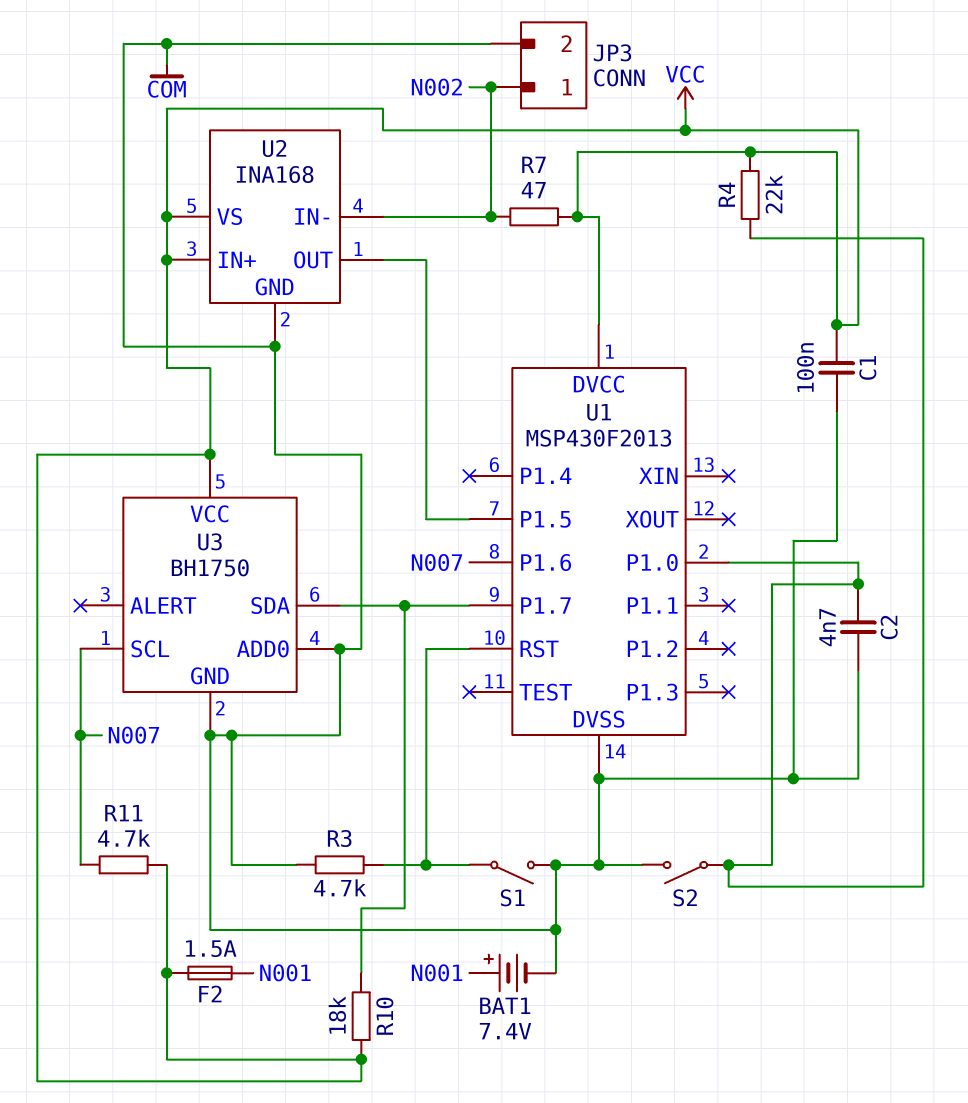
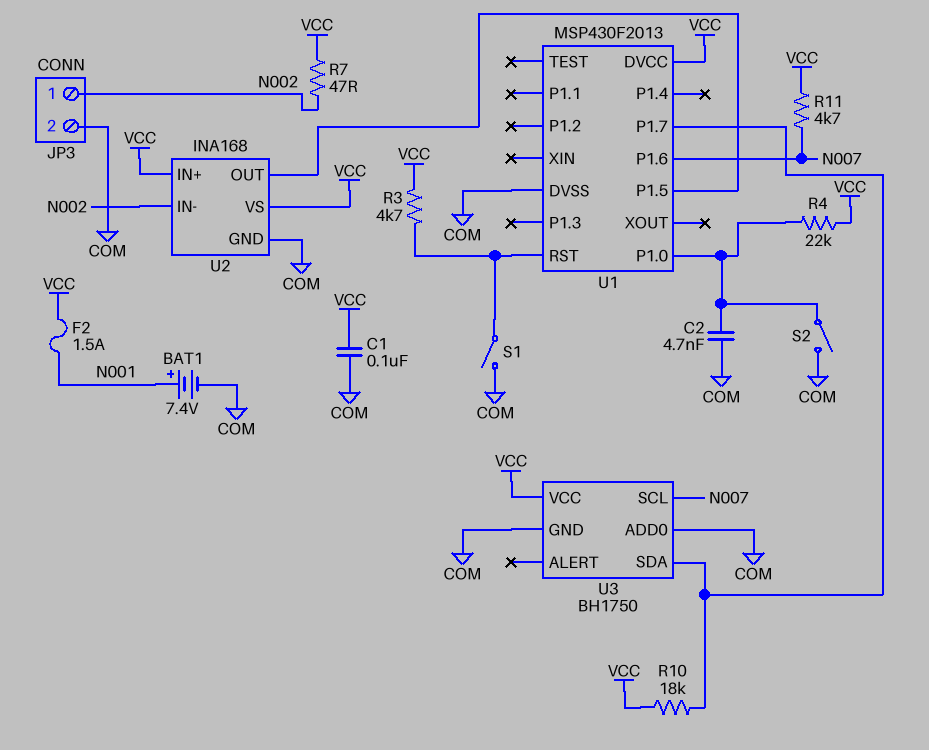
R3: 4.7k (COM, U1/RST) -> 4.7k (U1/RST, VCC)

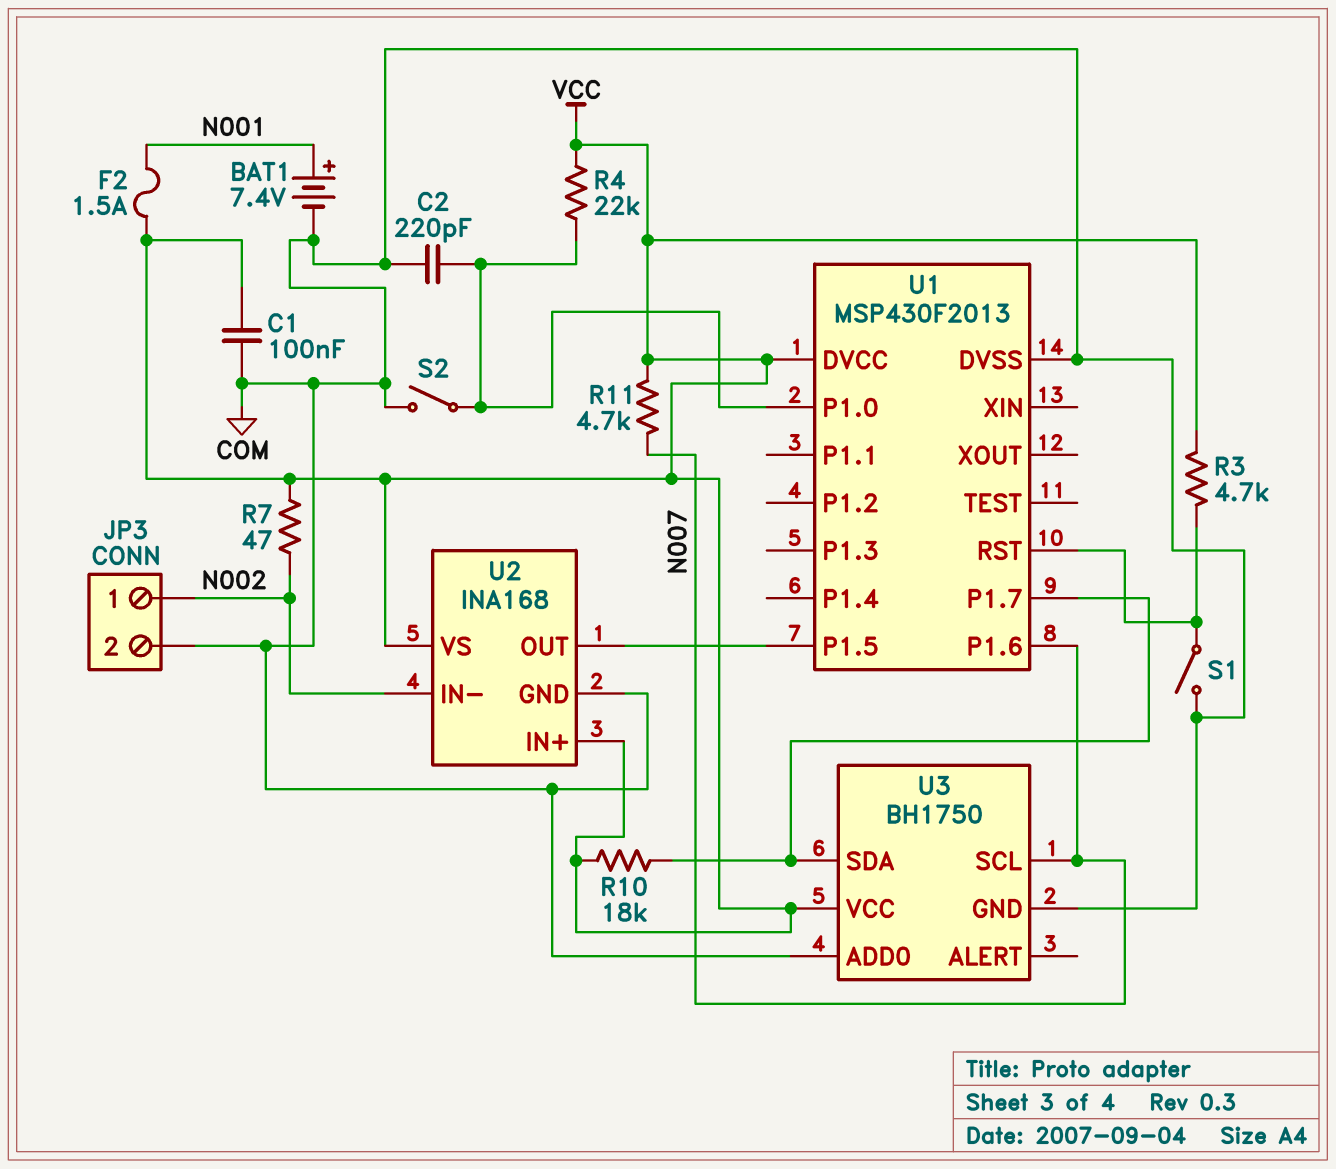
C2: 4.7nF (COM, U1/P1.0) -> 220pF (COM, U1/P1.0)

